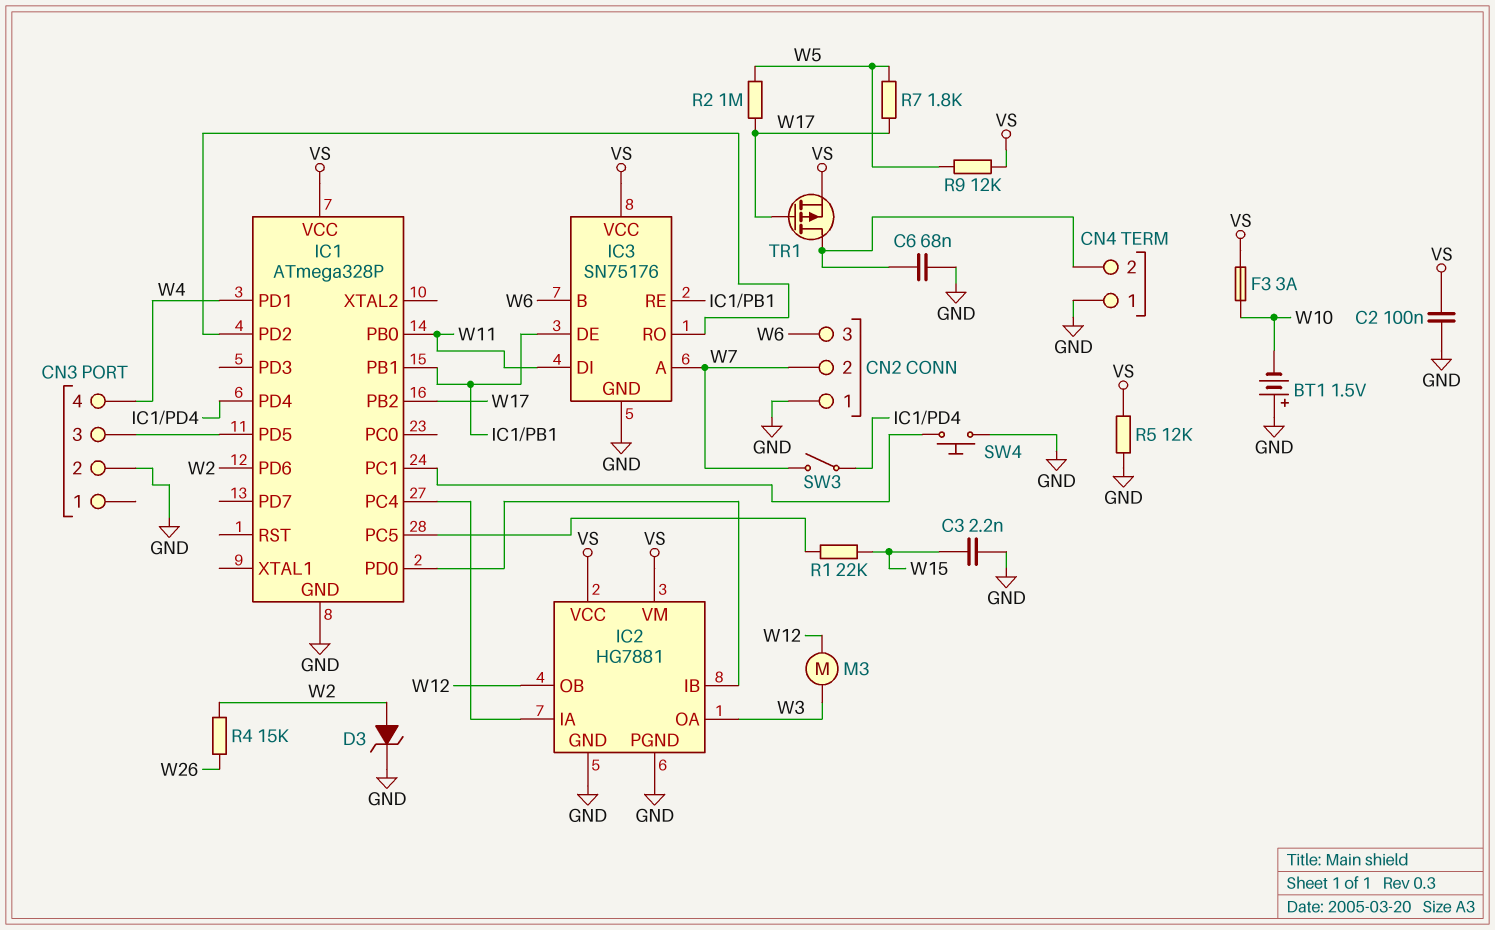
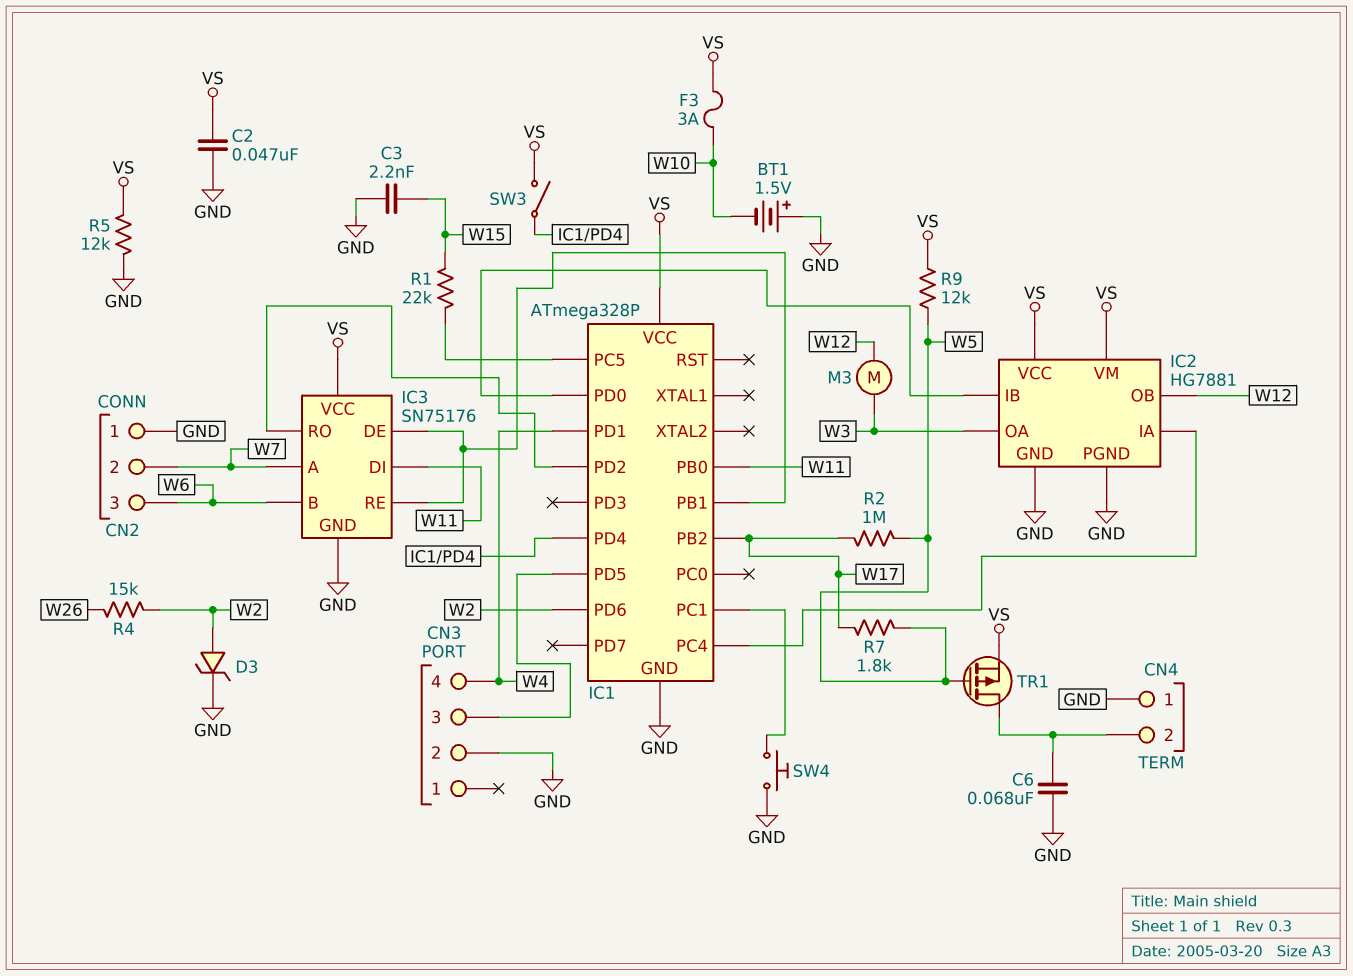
C2: 100nF (GND, VS) -> 47nF (GND, VS)
SW3: switch (IC1/PD4, W7) -> switch (IC1/PD4, VS)
TR1: PMOS (G W17, D CN4/2, S VS) -> PMOS (G W5, D CN4/2, S VS)

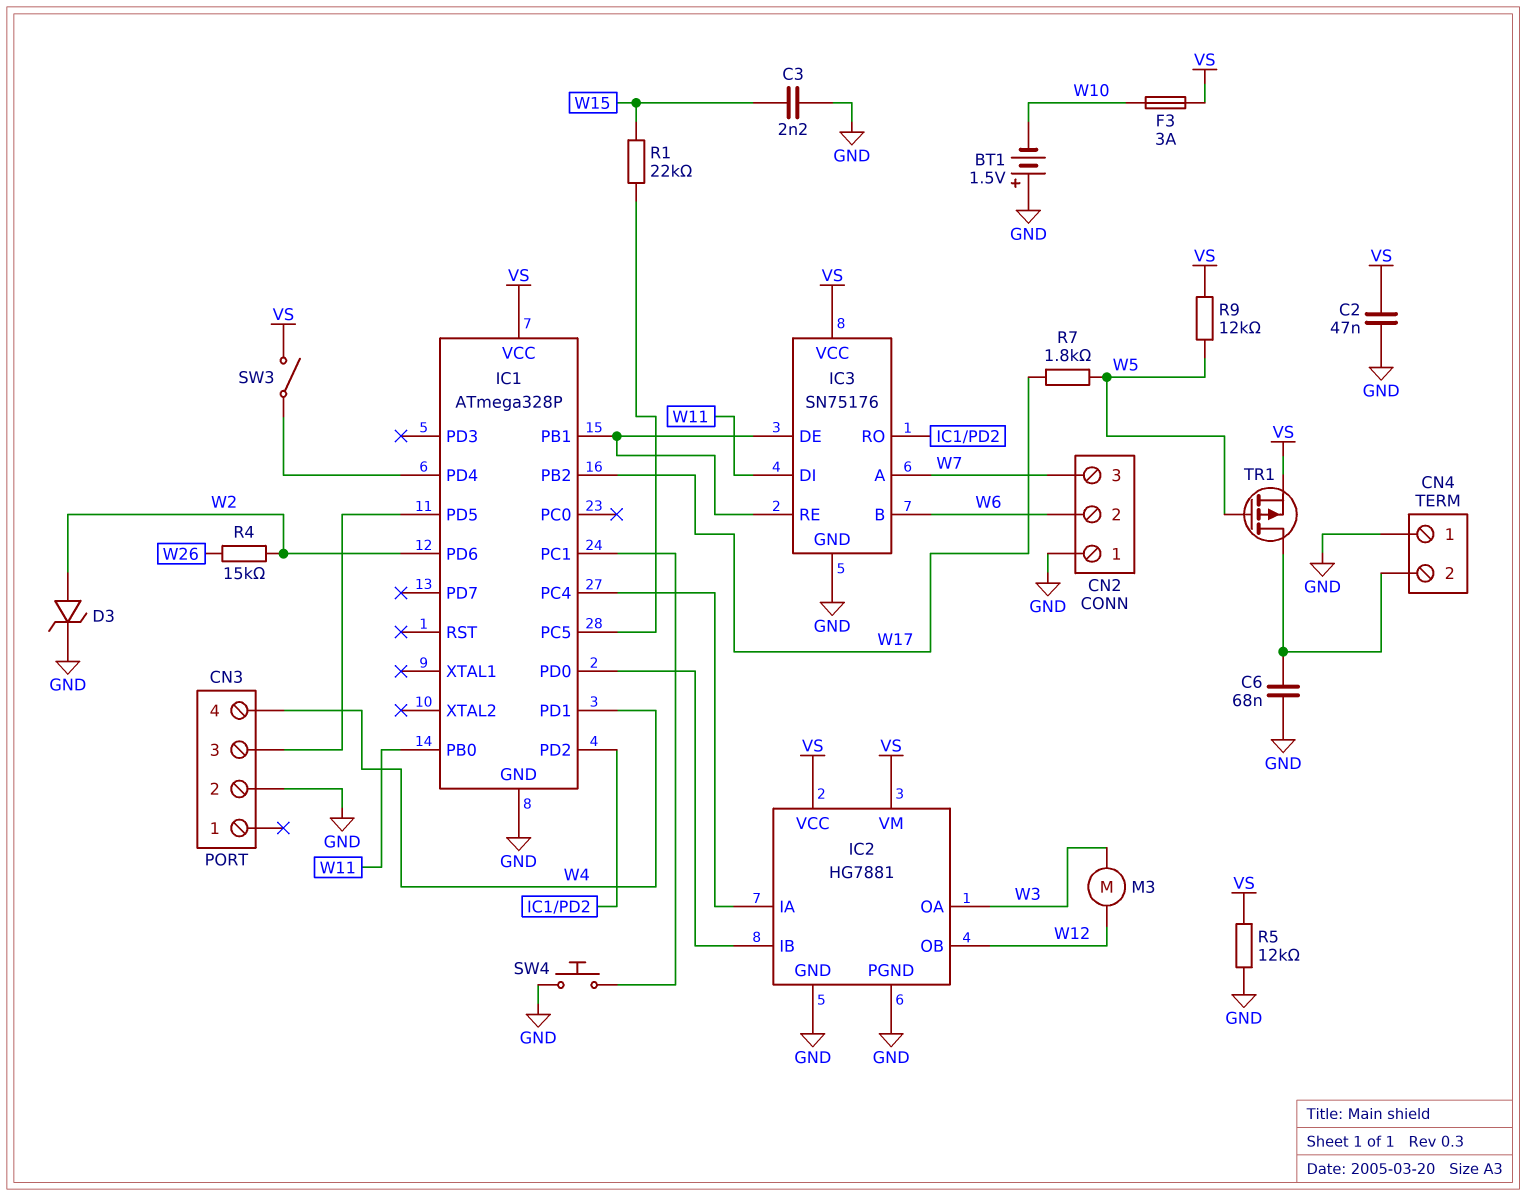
CN2 pin 2: W7 -> W6
CN2 pin 3: W6 -> W7
R2: 1M (W5, W17) -> none

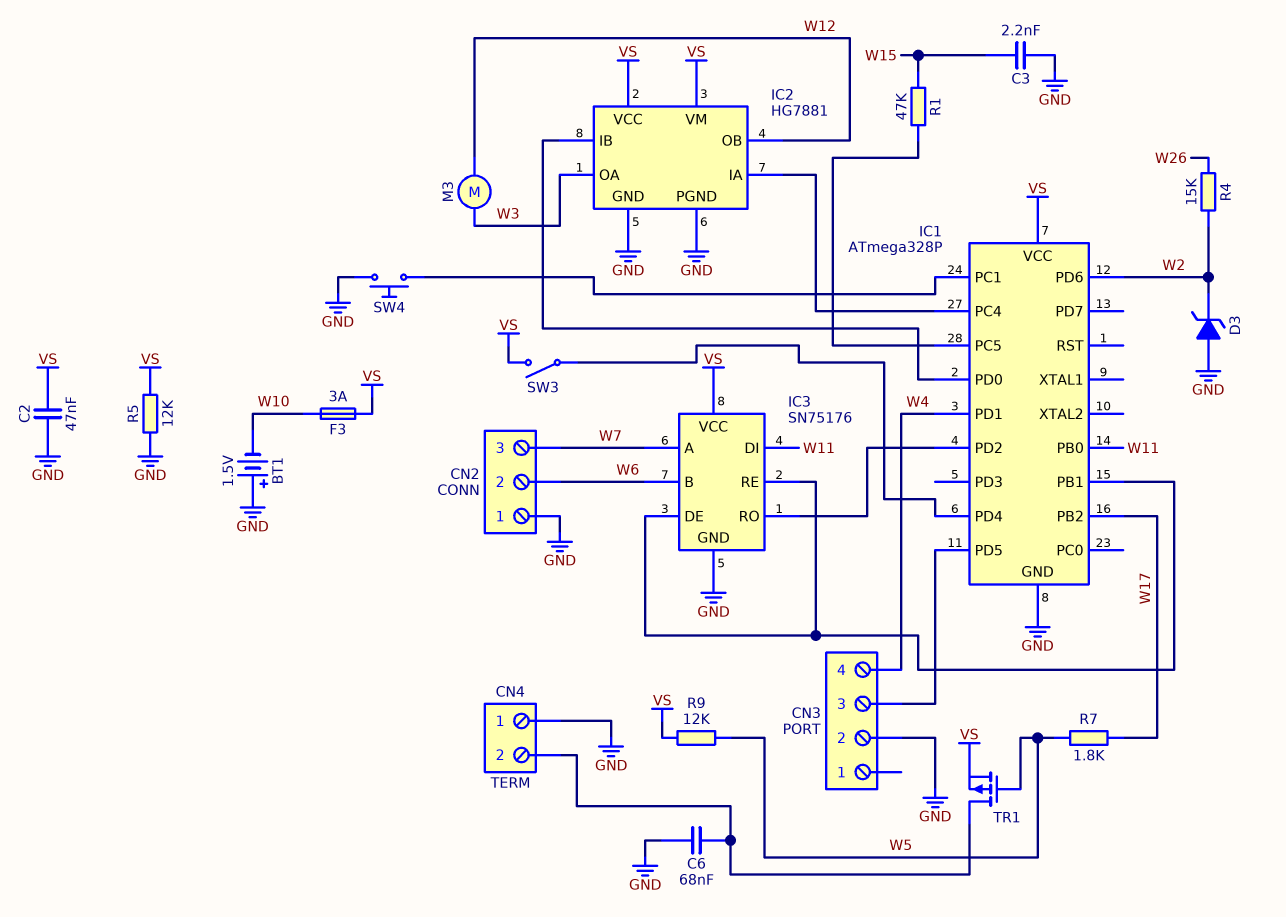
D3: zener (A W2, K GND) -> zener (A GND, K W2)
R1: 22k (IC1/PC5, W15) -> 47k (IC1/PC5, W15)

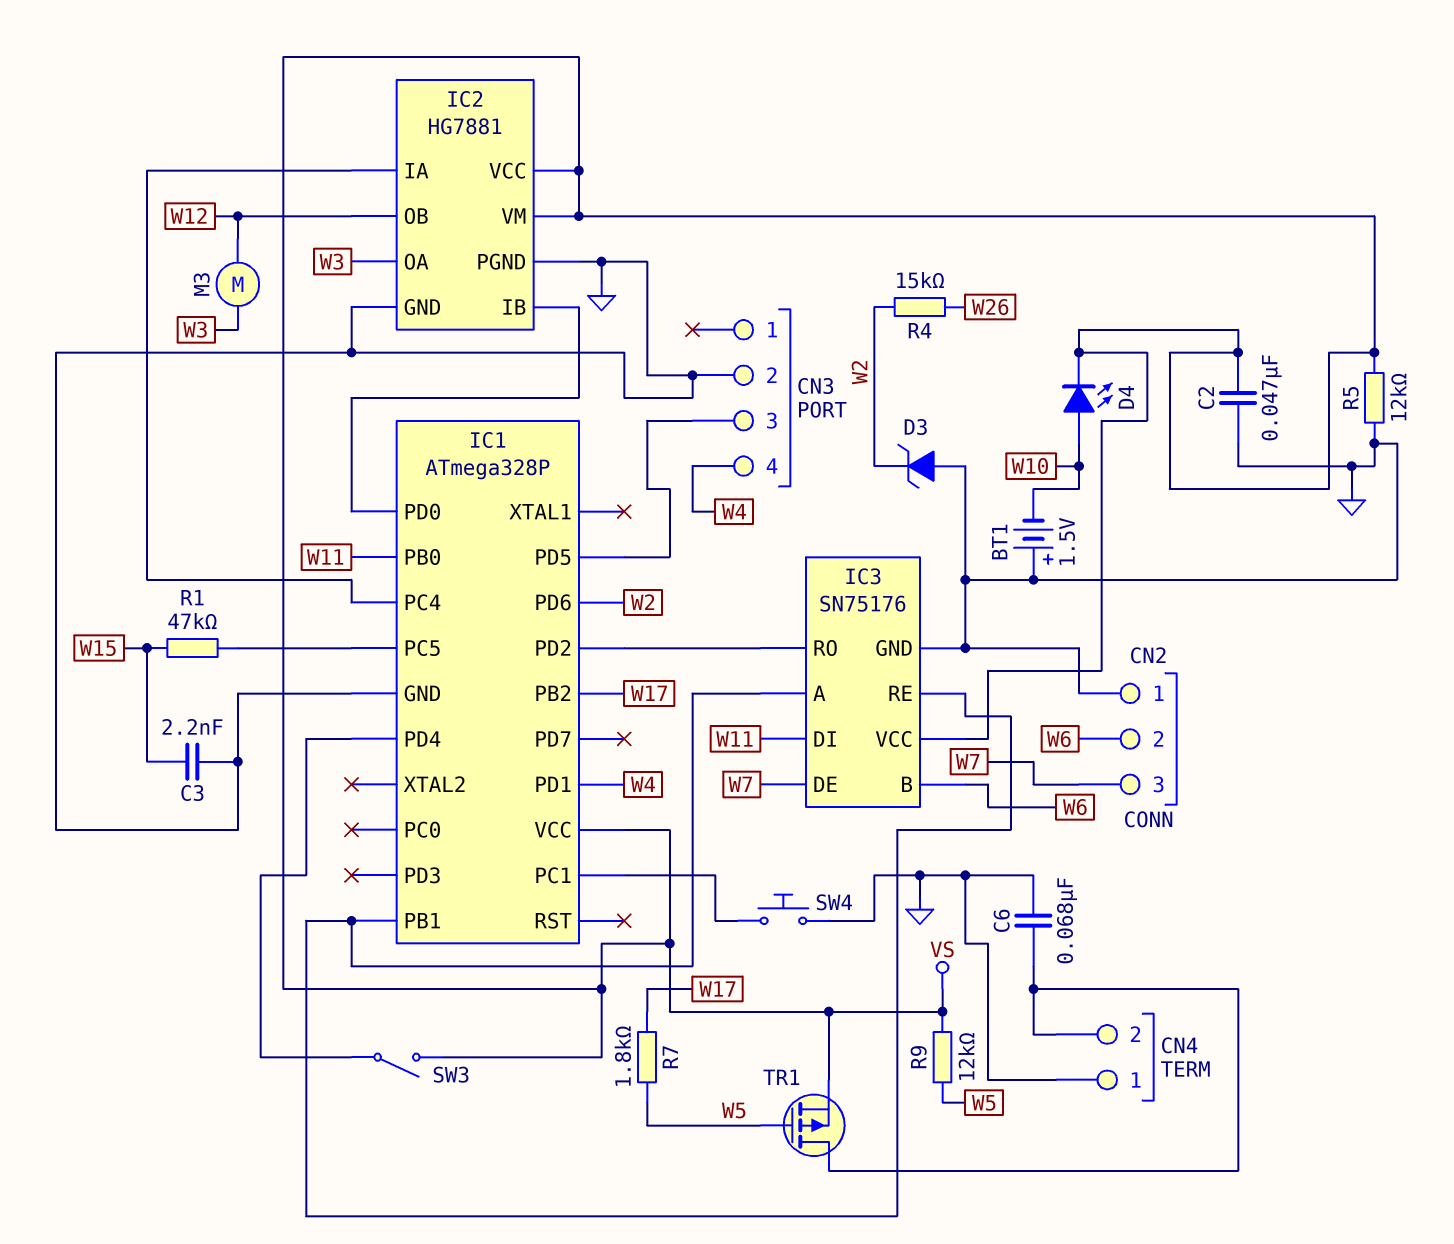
D4: none -> LED (A W10, K VS)
F3: 3A (VS, W10) -> none
IC3 pin A: W7 -> IC1/PB1
IC3 pin DE: IC1/PB1 -> W7

